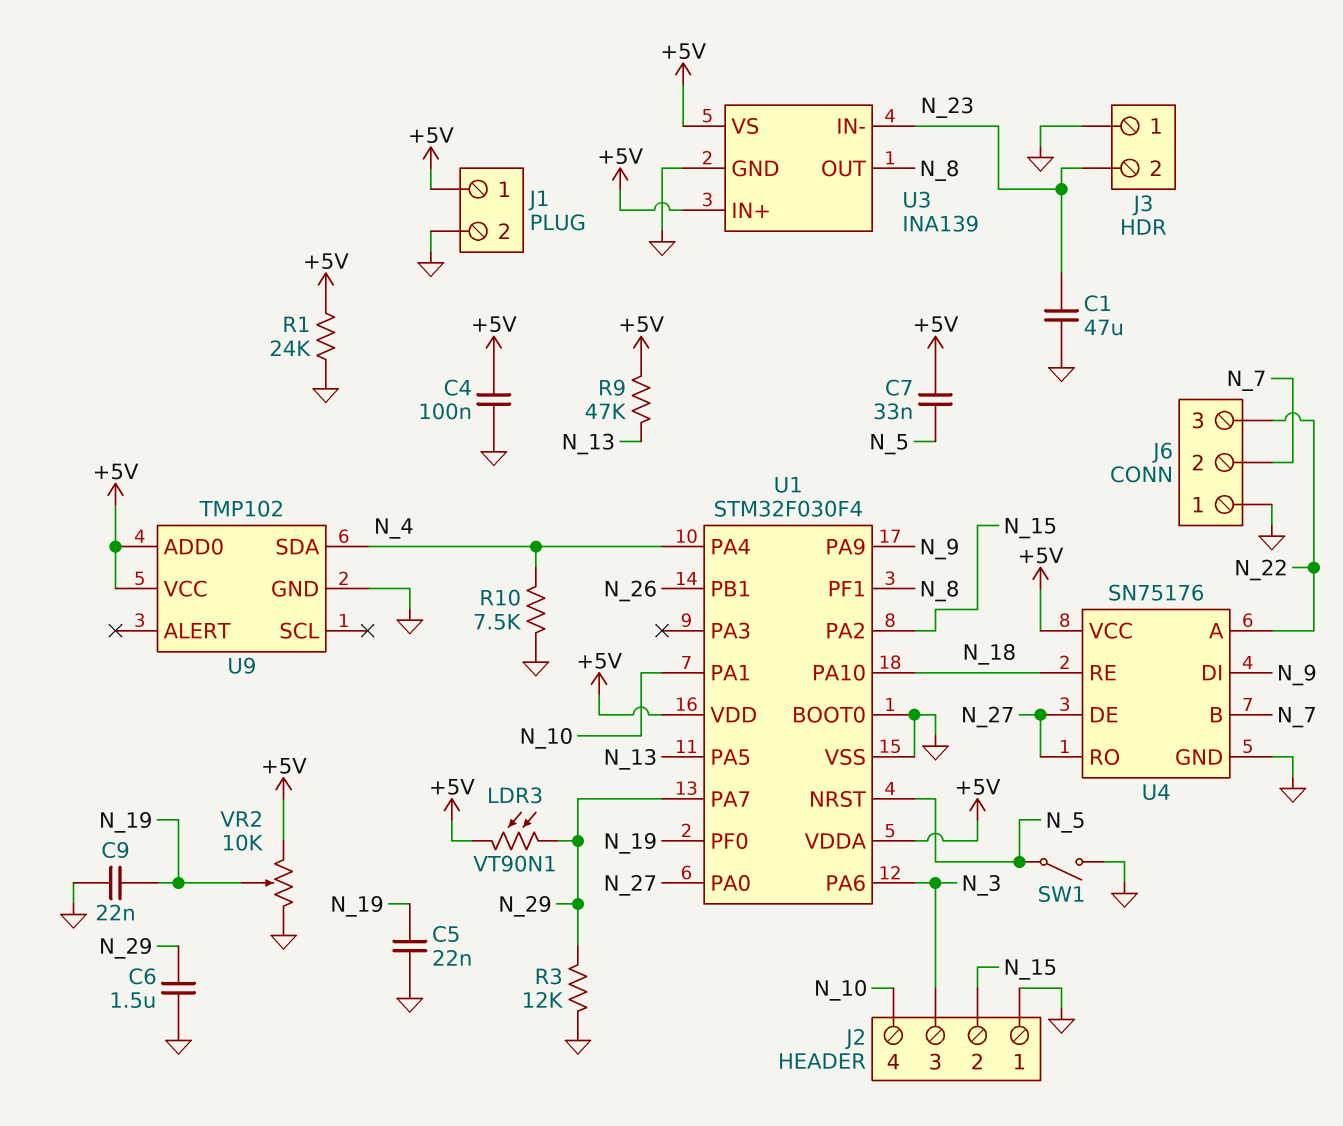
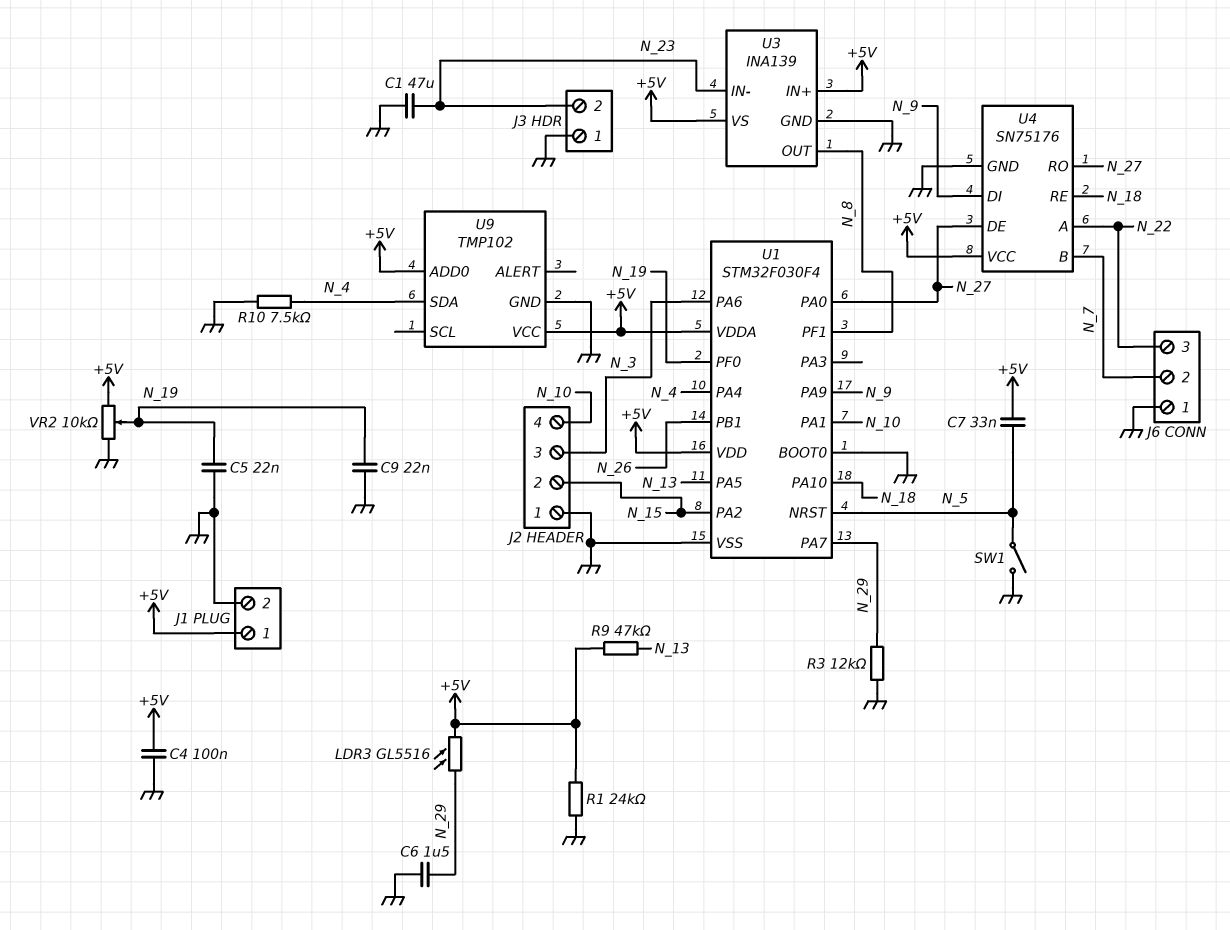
LDR3: VT90N1 (+5V, N_29) -> GL5516 (+5V, N_29)

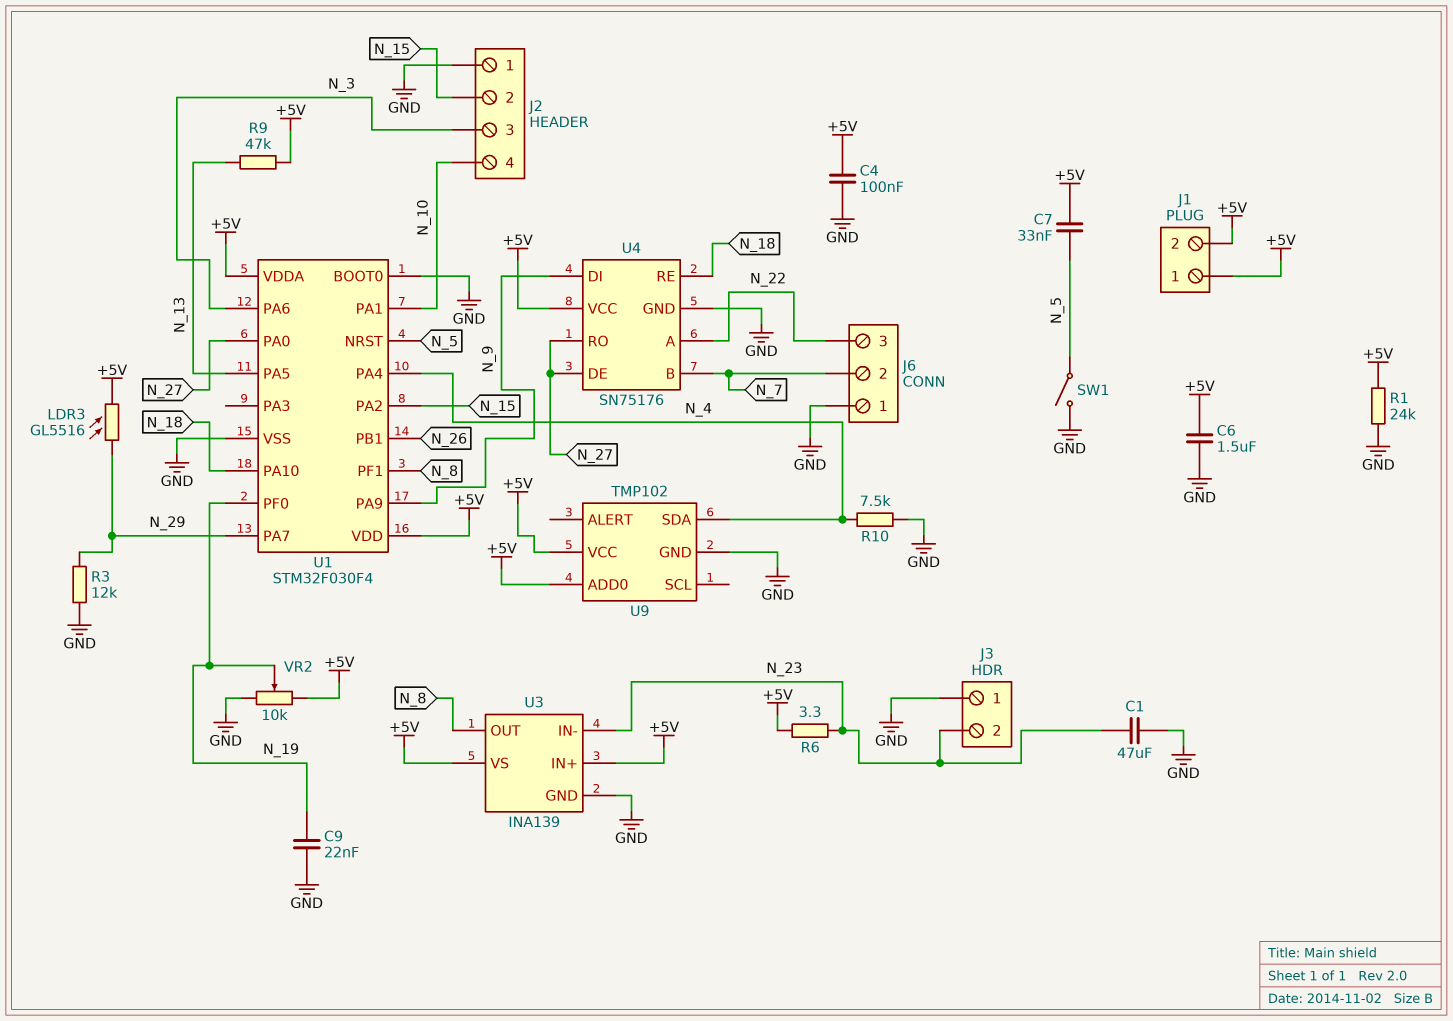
C5: 22nF (GND, N_19) -> none
C6: 1.5uF (GND, N_29) -> 1.5uF (+5V, GND)
J1 pin 2: GND -> +5V
R6: none -> 3.3 (+5V, N_23)

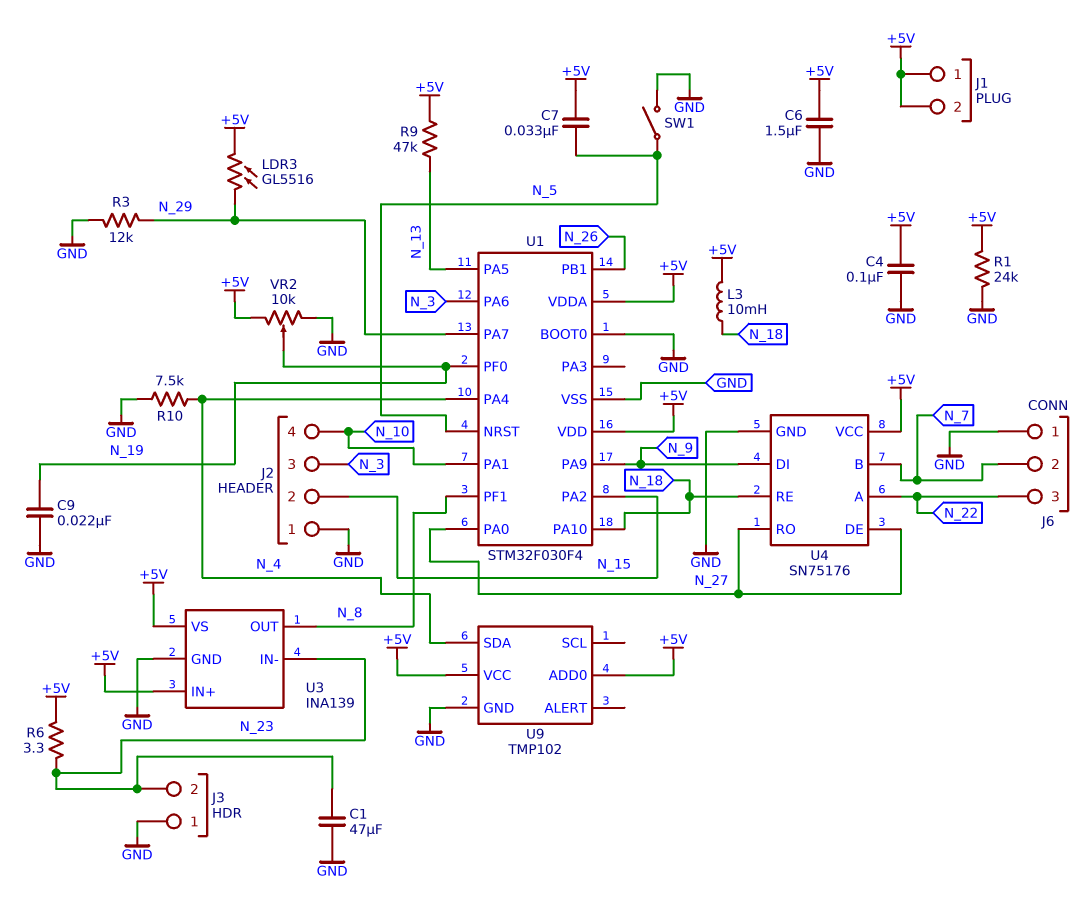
L3: none -> 10mH (+5V, N_18)

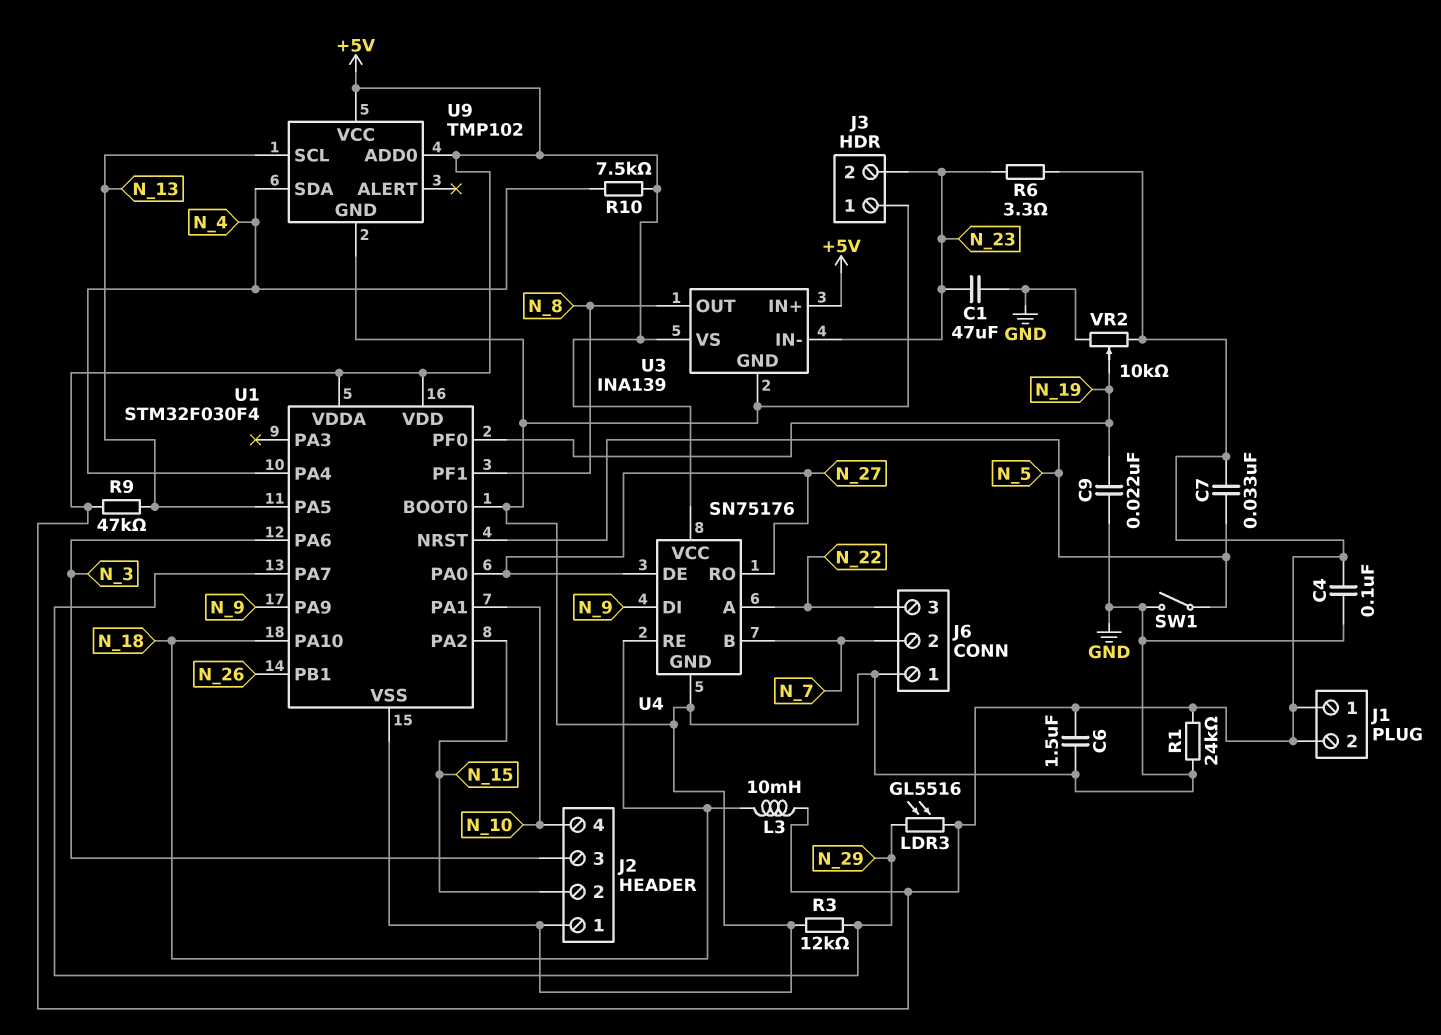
R10: 7.5k (GND, N_4) -> 7.5k (+5V, N_4)
U9 pin SCL: none -> N_13

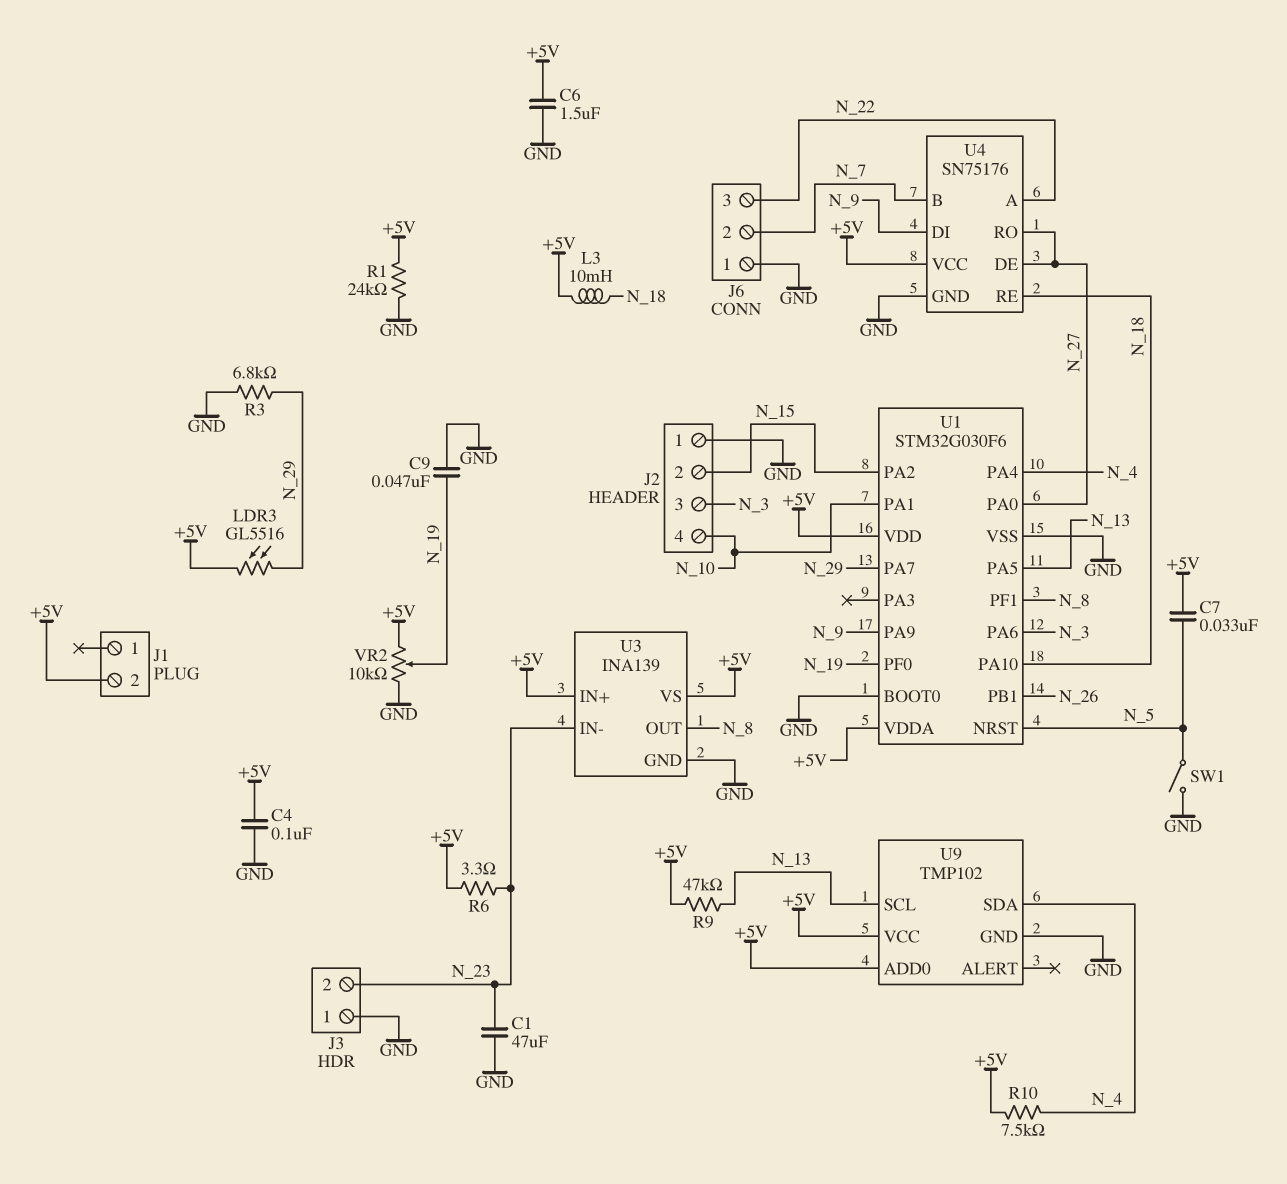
C9: 22nF (GND, N_19) -> 47nF (GND, N_19)
J1 pin 1: +5V -> none
R3: 12k (GND, N_29) -> 6.8k (GND, N_29)
U1: STM32F030F4 -> STM32G030F6

